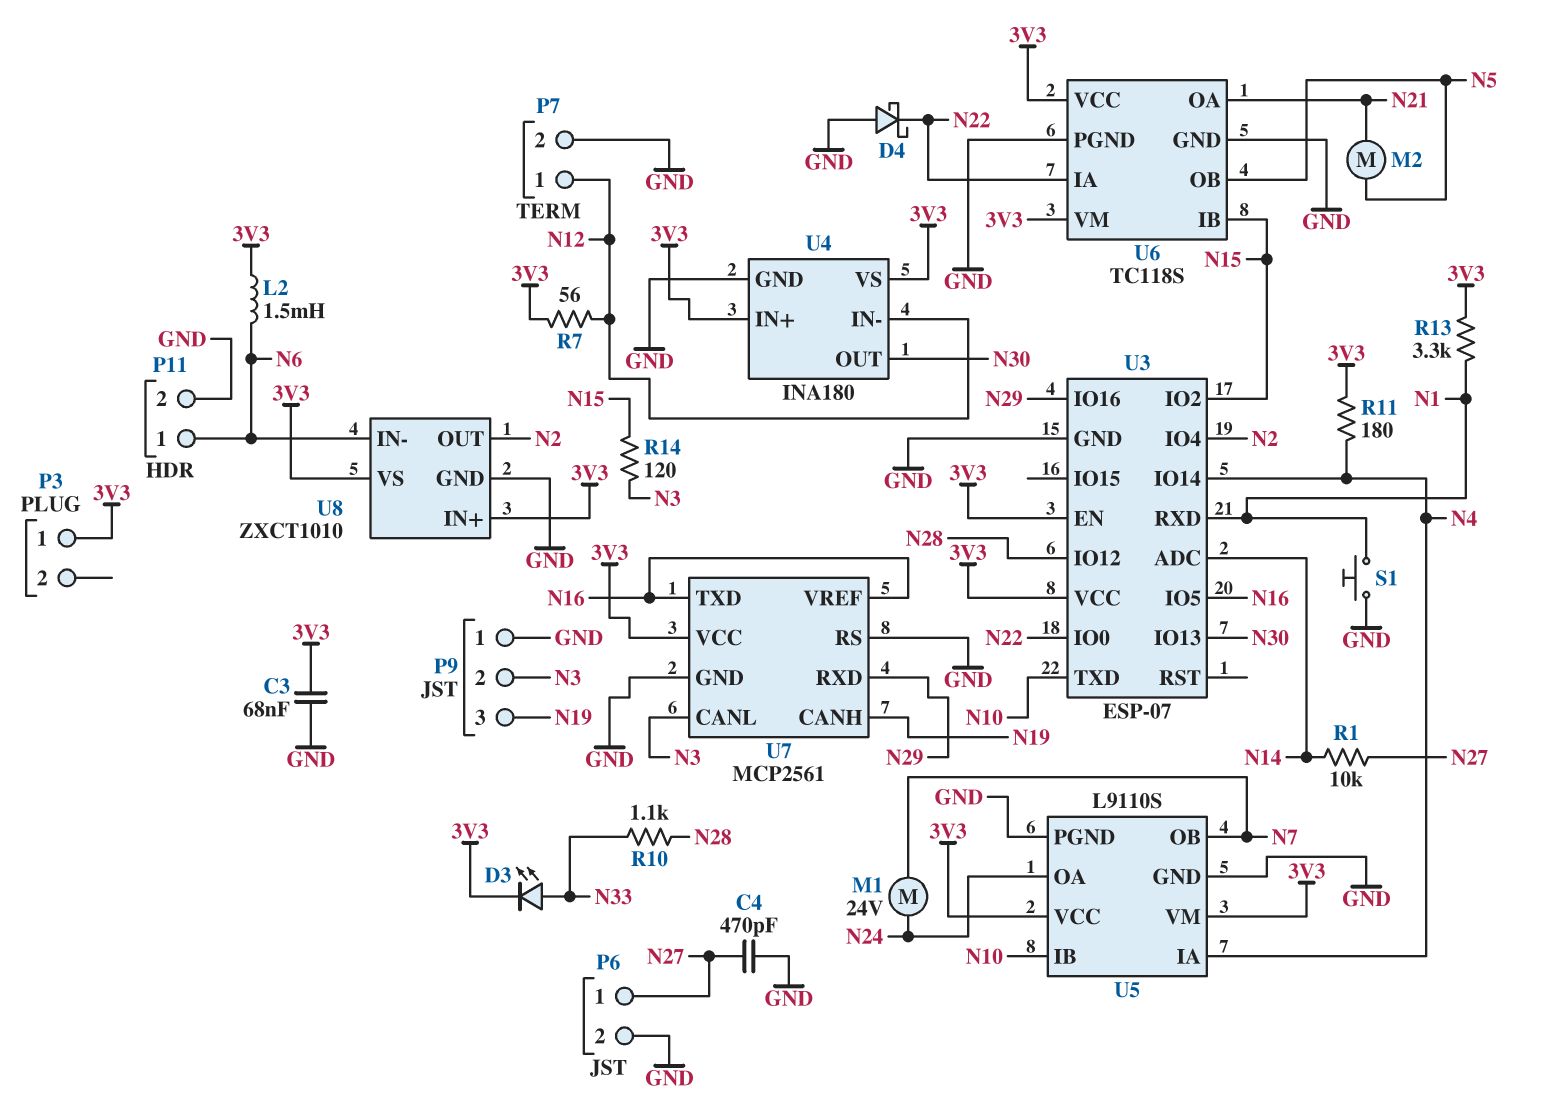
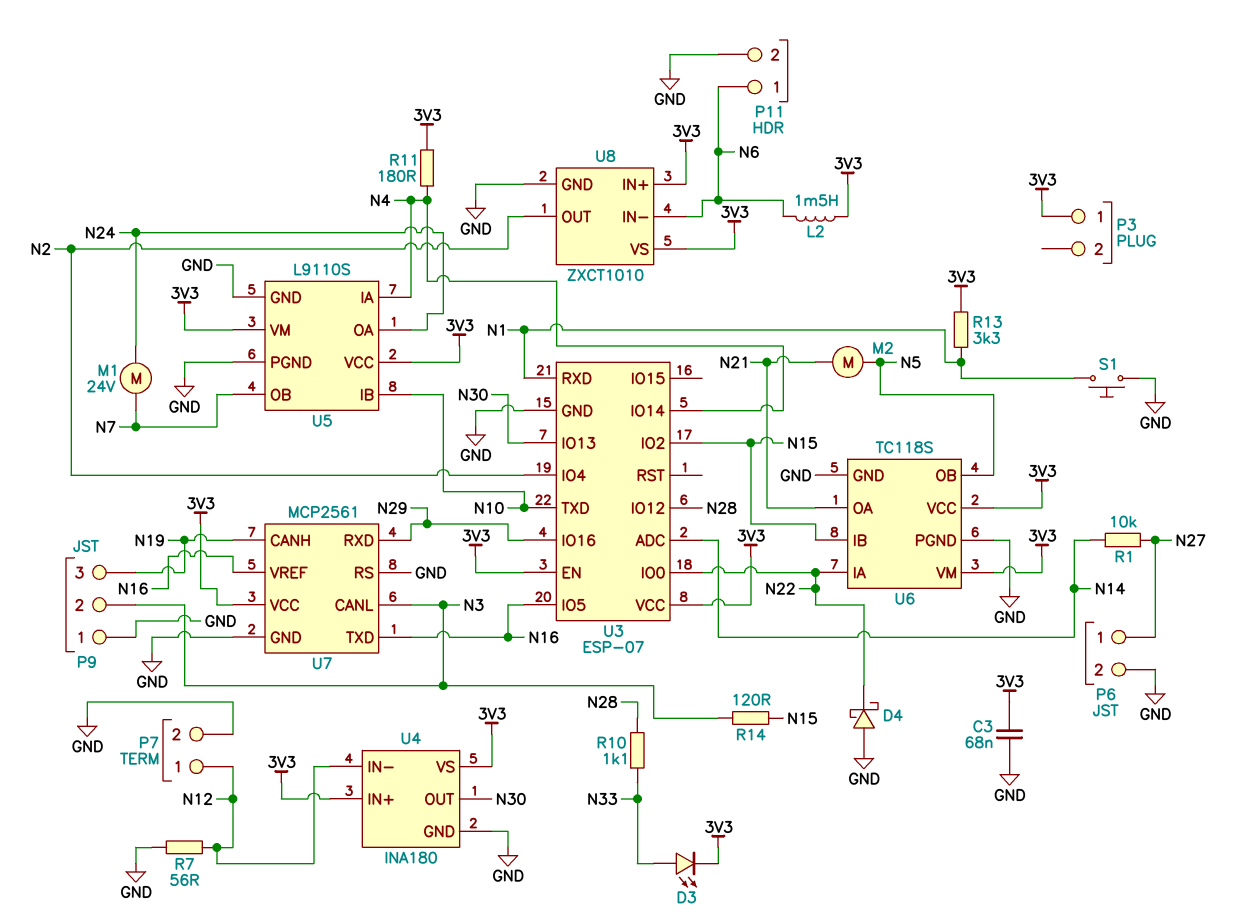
C4: 470pF (GND, N27) -> none
R7: 56 (3V3, N12) -> 56 (GND, N12)

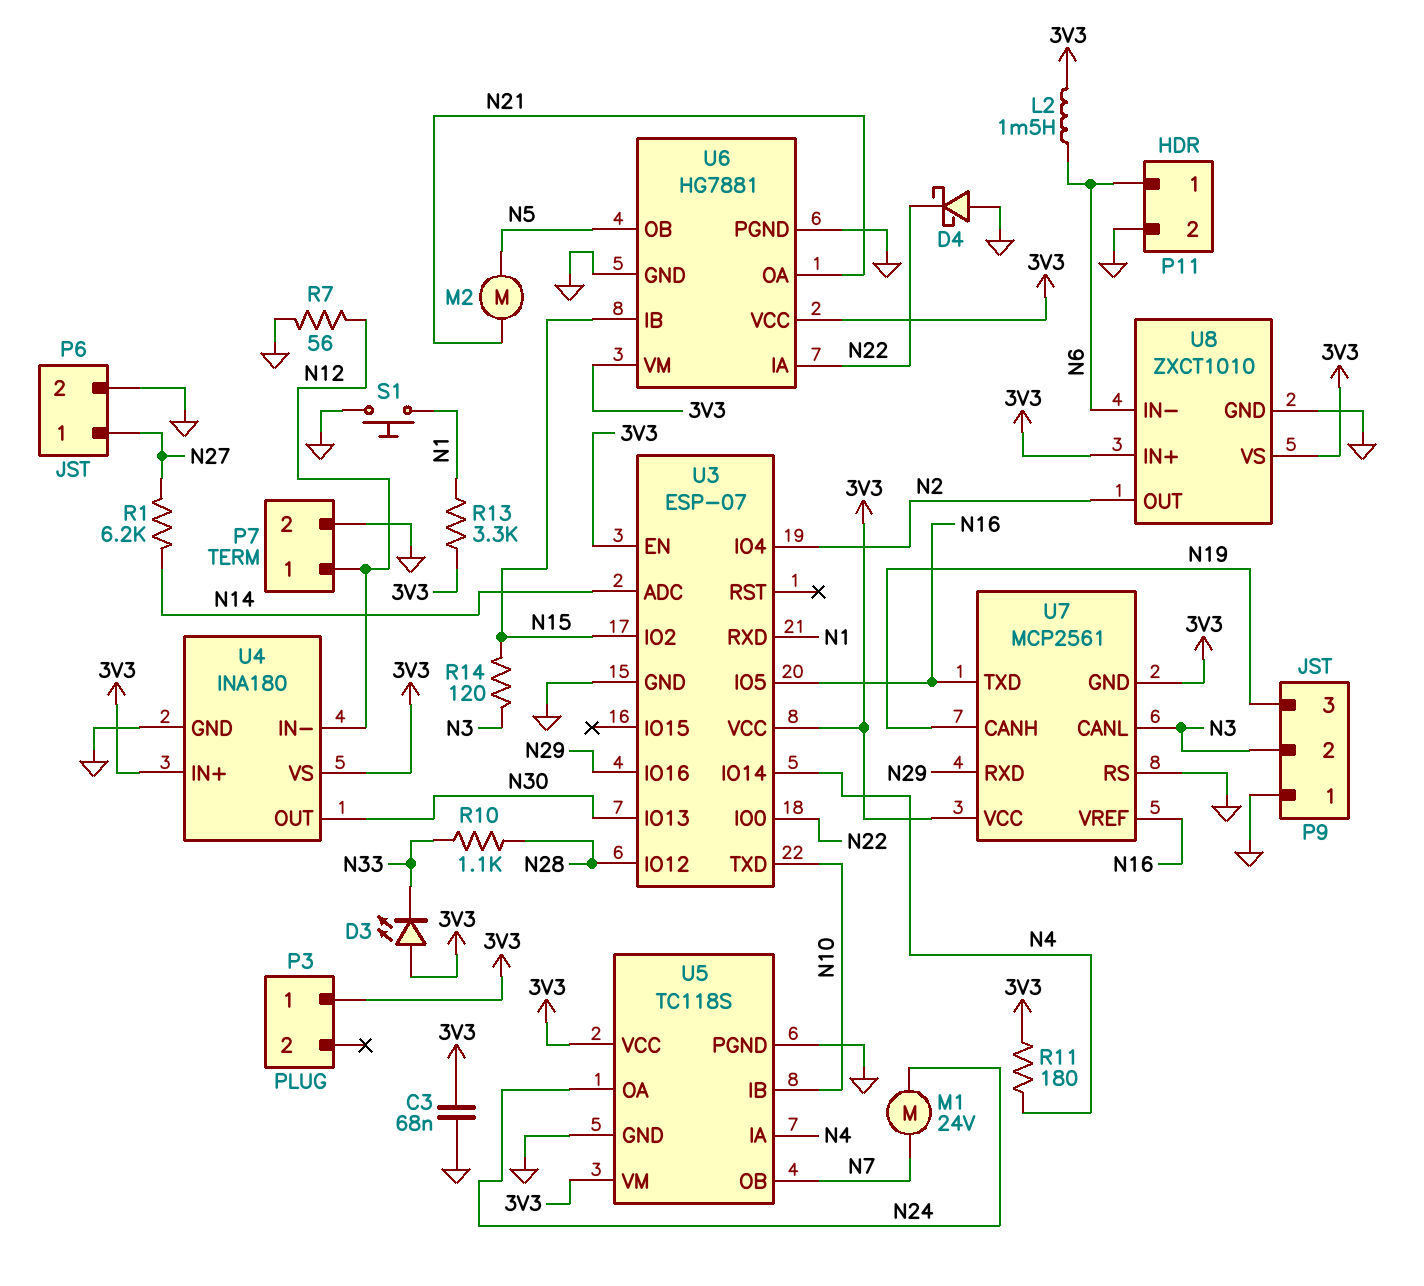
D3: LED (A N33, K 3V3) -> LED (A 3V3, K N33)
R1: 10k (N14, N27) -> 6.2k (N14, N27)
U5: L9110S -> TC118S
U6: TC118S -> HG7881
U7 pin GND: GND -> 3V3

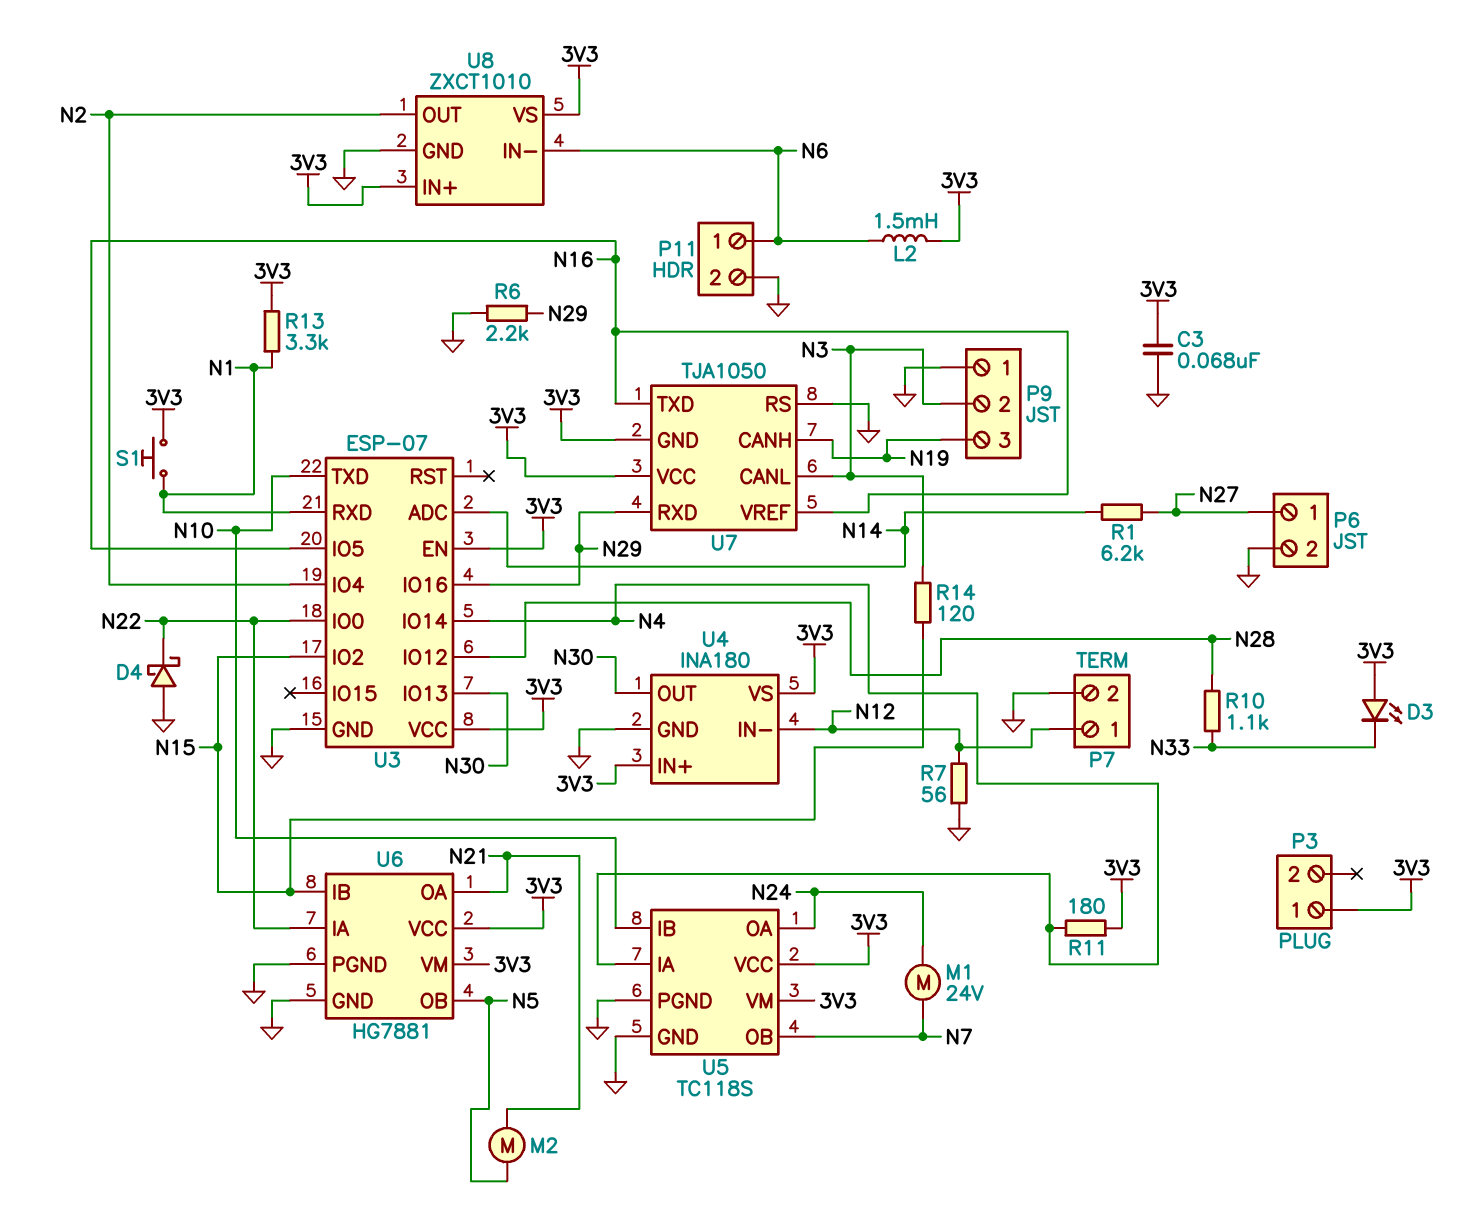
R6: none -> 2.2k (GND, N29)
S1: button (GND, N1) -> button (3V3, N1)
U7: MCP2561 -> TJA1050

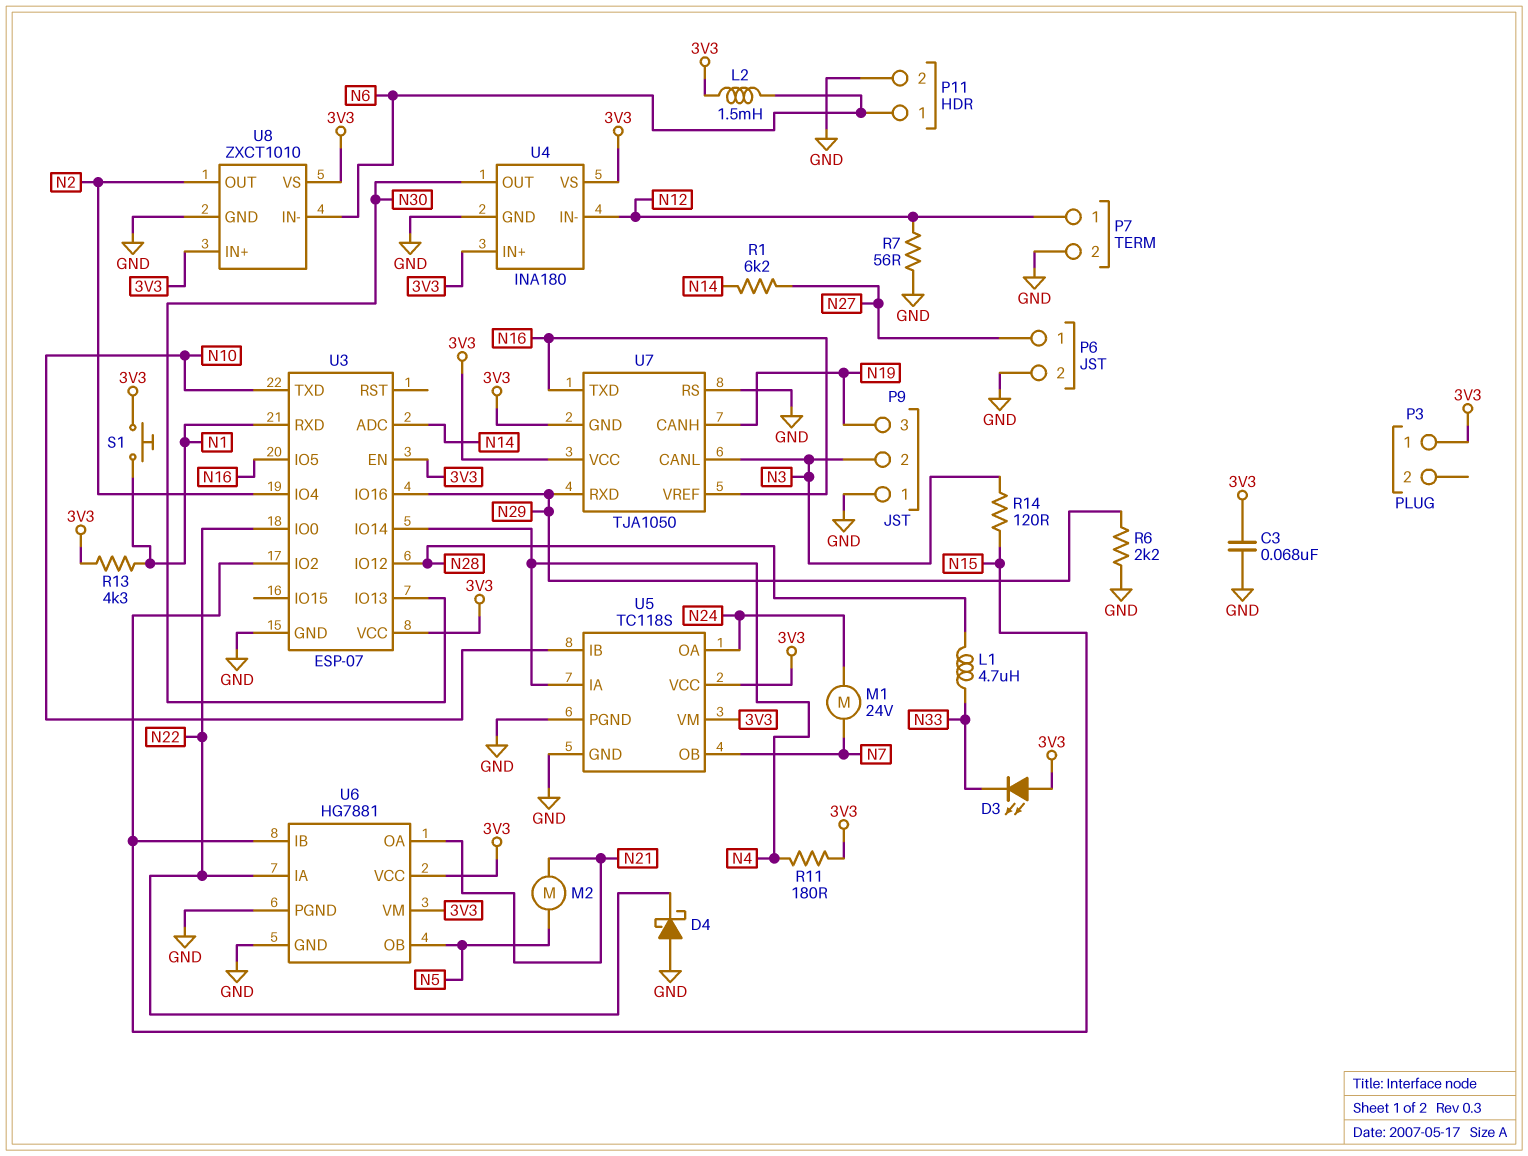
L1: none -> 4.7uH (N28, N33)
R10: 1.1k (N28, N33) -> none
R13: 3.3k (3V3, N1) -> 4.3k (3V3, N1)

